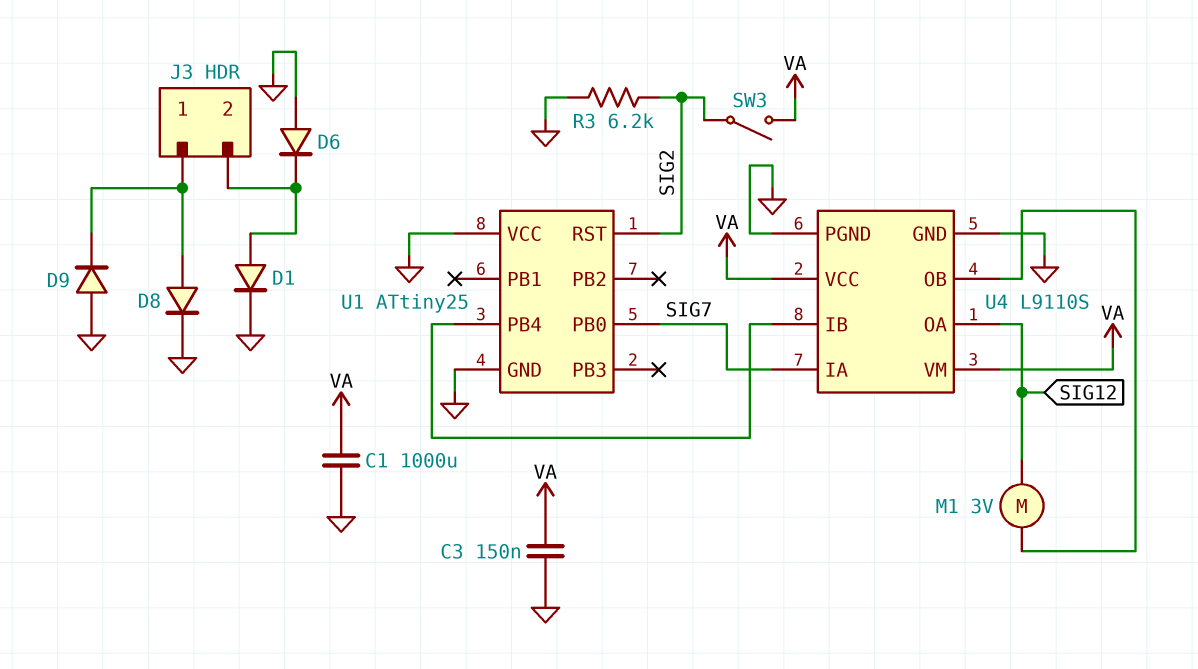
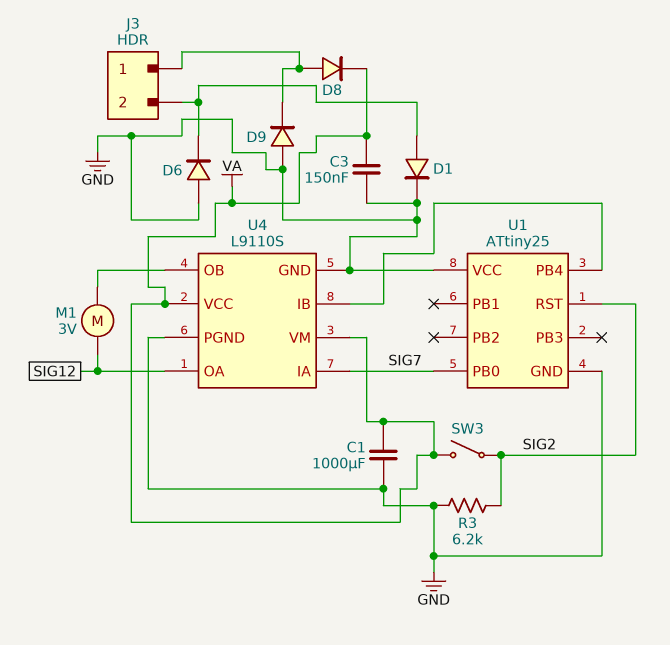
D8: diode (A J3/1, K GND) -> diode (A J3/1, K VA)

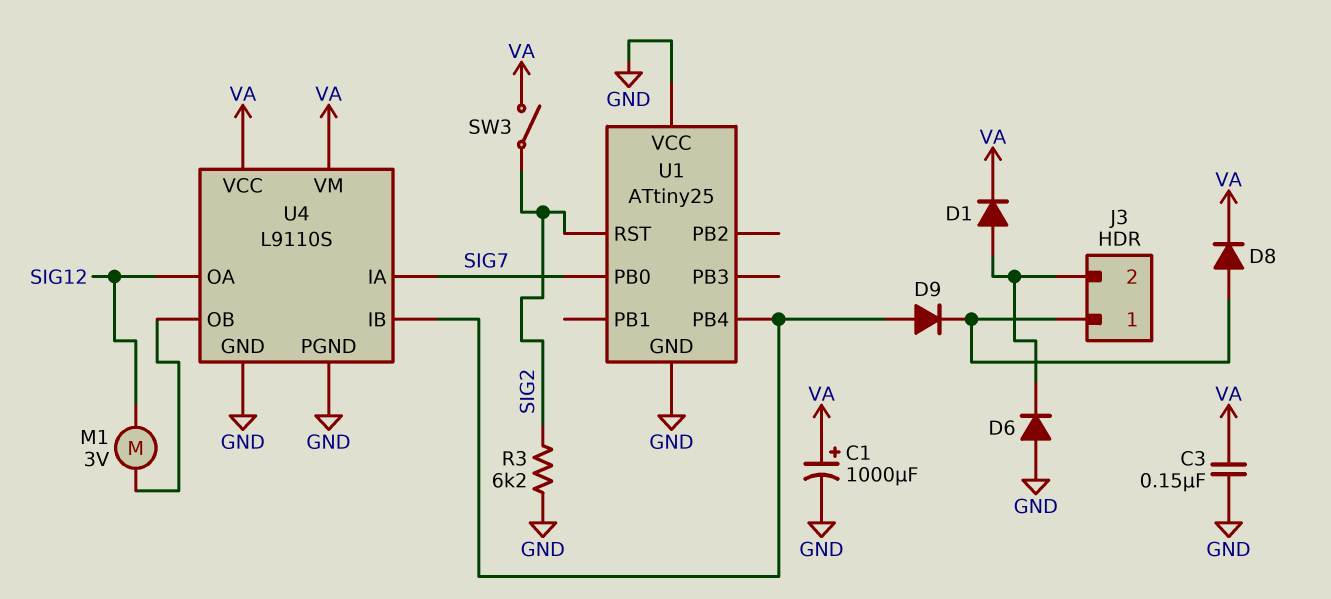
C1: 1000uF (GND, VA) -> 1000uF (plus VA, minus GND)
D1: diode (A J3/2, K GND) -> diode (A J3/2, K VA)
D9: diode (A GND, K J3/1) -> diode (A U1/PB4, K J3/1)

